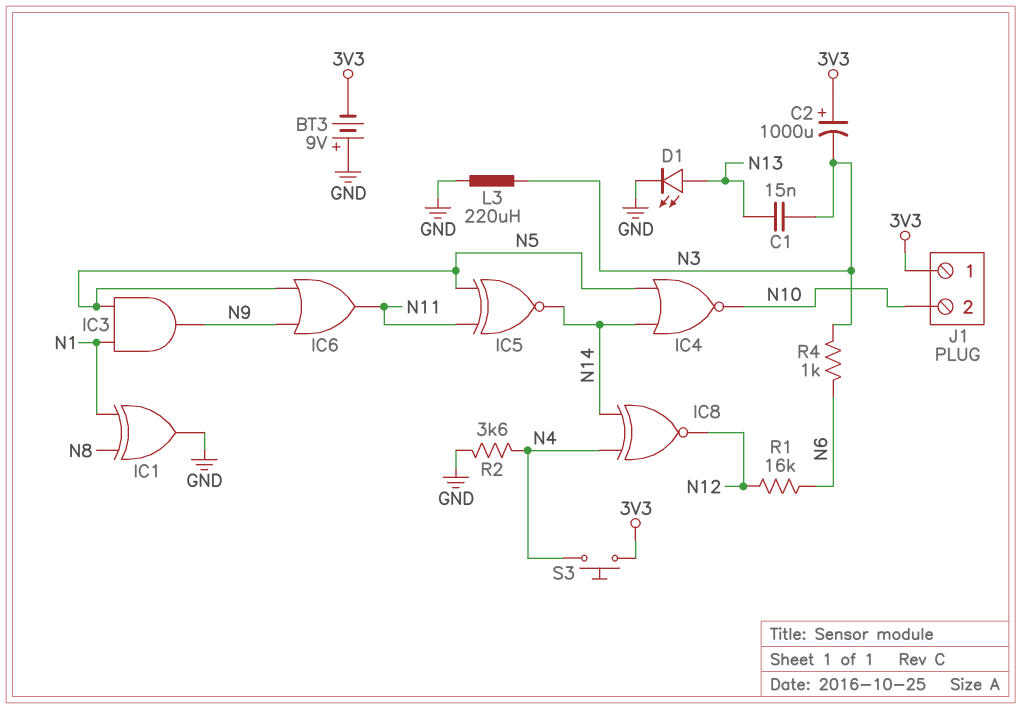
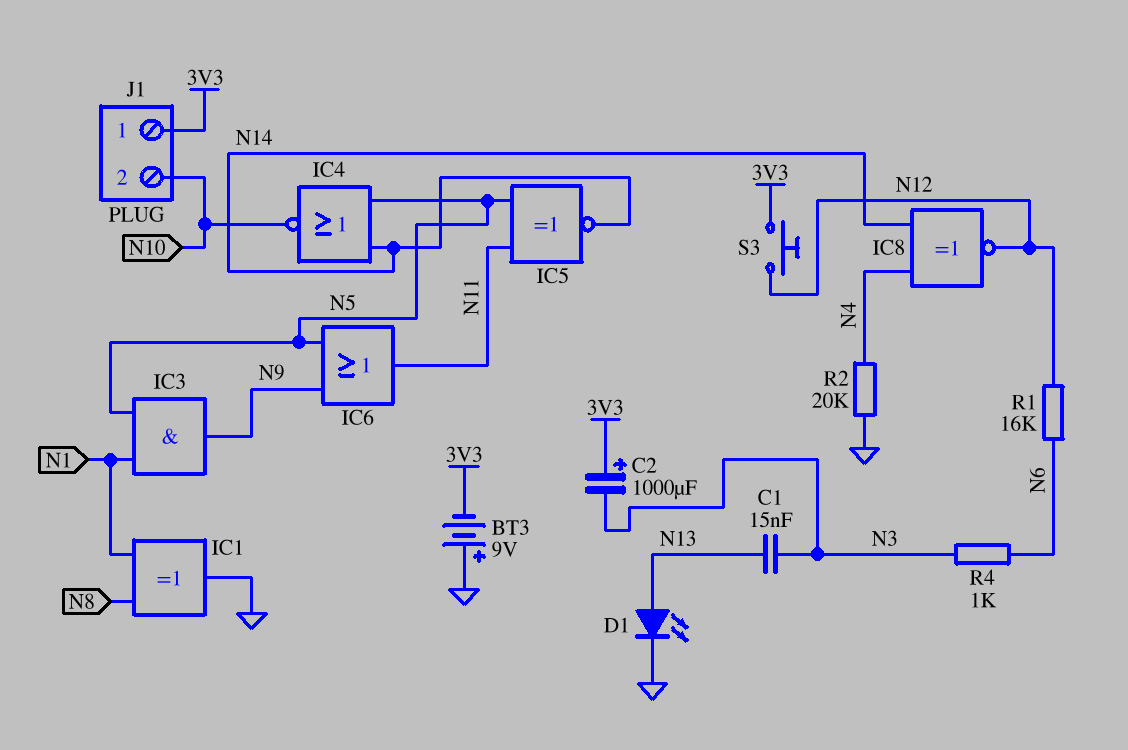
L3: 220uH (GND, N3) -> none
R2: 3.6k (GND, N4) -> 20k (GND, N4)
S3: button (3V3, N4) -> button (3V3, N12)

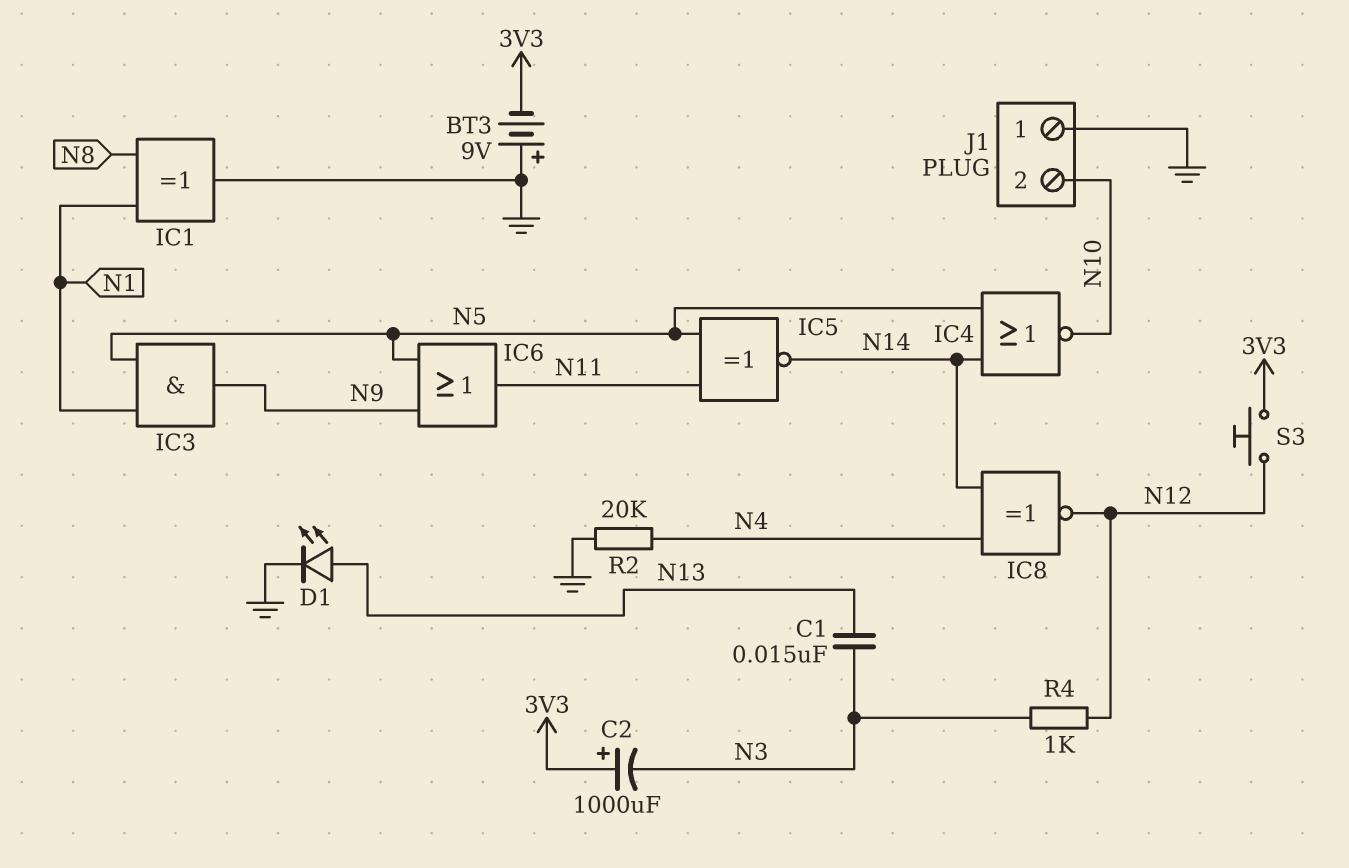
J1 pin 1: 3V3 -> GND
R1: 16k (N6, N12) -> none
R4: 1k (N3, N6) -> 1k (N3, N12)

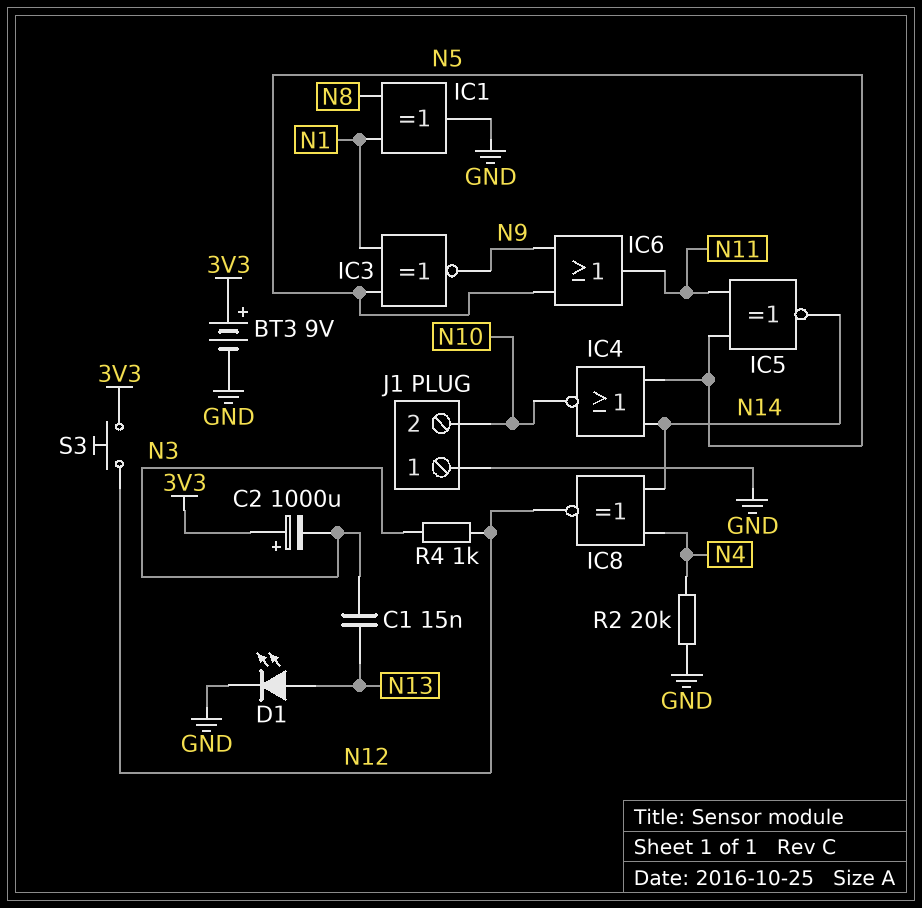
BT3: 9V (plus GND, minus 3V3) -> 9V (plus 3V3, minus GND)
IC3: AND (in N1, in N5, out N9) -> XNOR (in N1, in N5, out N9)

